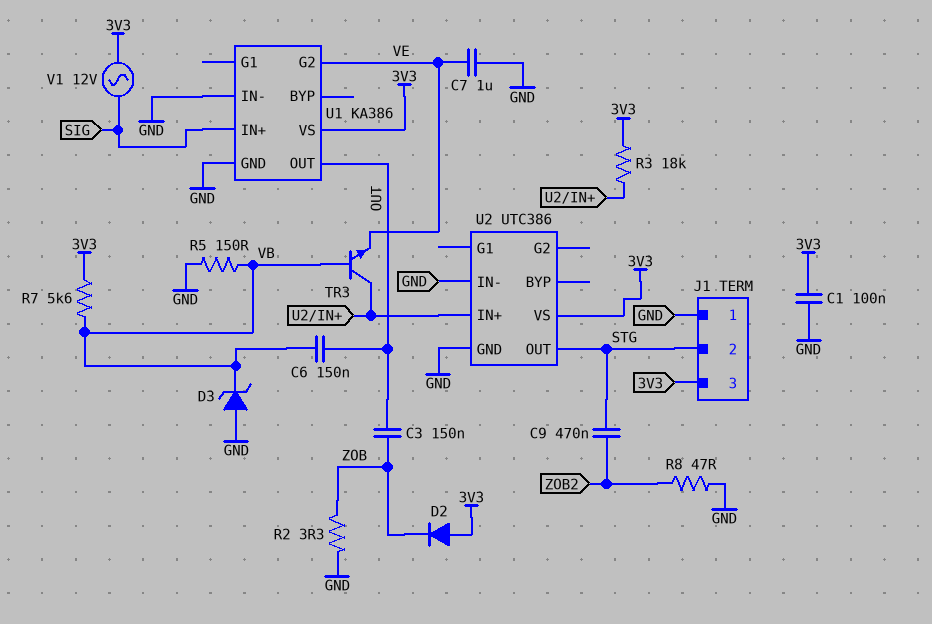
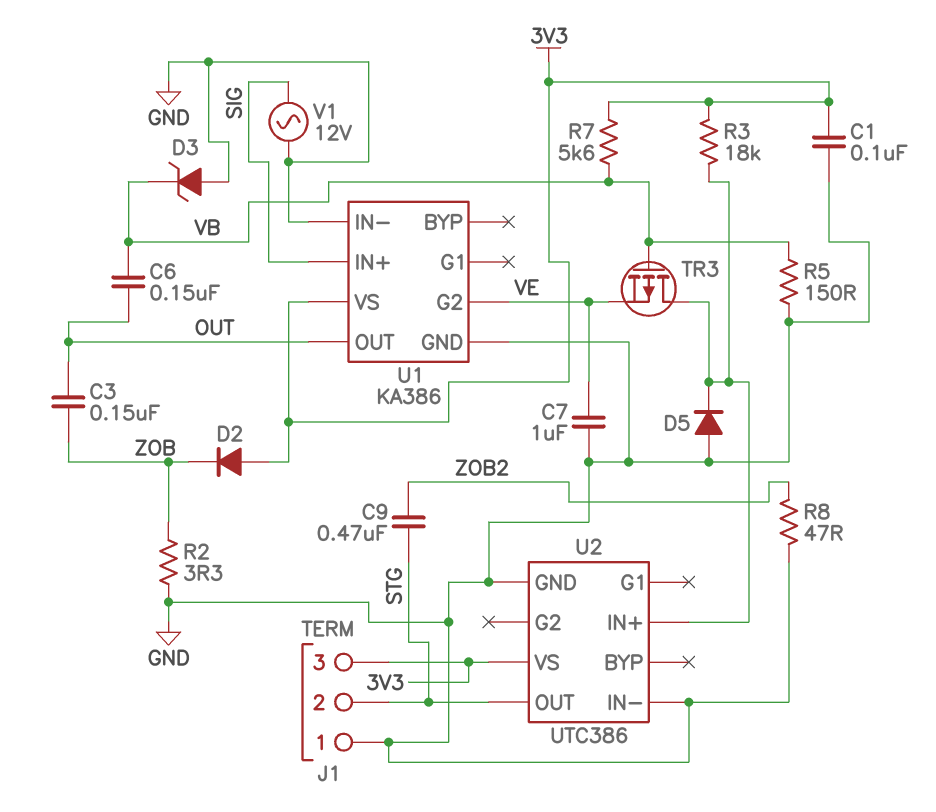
D5: none -> diode (A GND, K U2/IN+)
TR3: NPN (B VB, C U2/IN+, E VE) -> PMOS (G VB, D U2/IN+, S VE)
V1: AC 12V (3V3, SIG) -> AC 12V (GND, SIG)

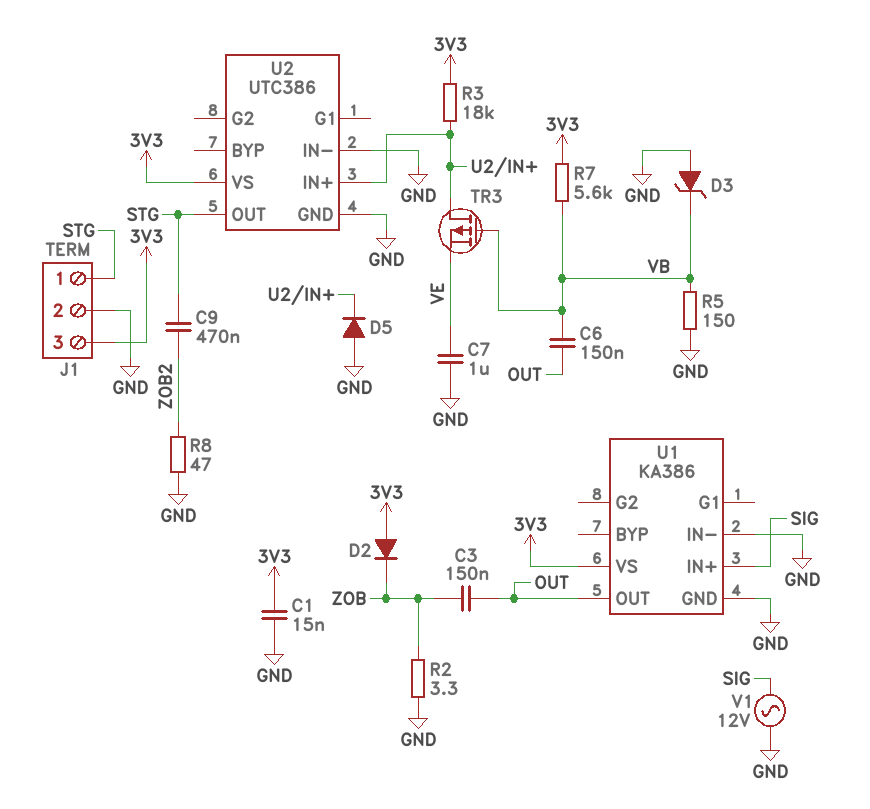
C1: 100nF (3V3, GND) -> 15nF (3V3, GND)
J1 pin 1: GND -> STG
J1 pin 2: STG -> GND
U1 pin G2: VE -> none

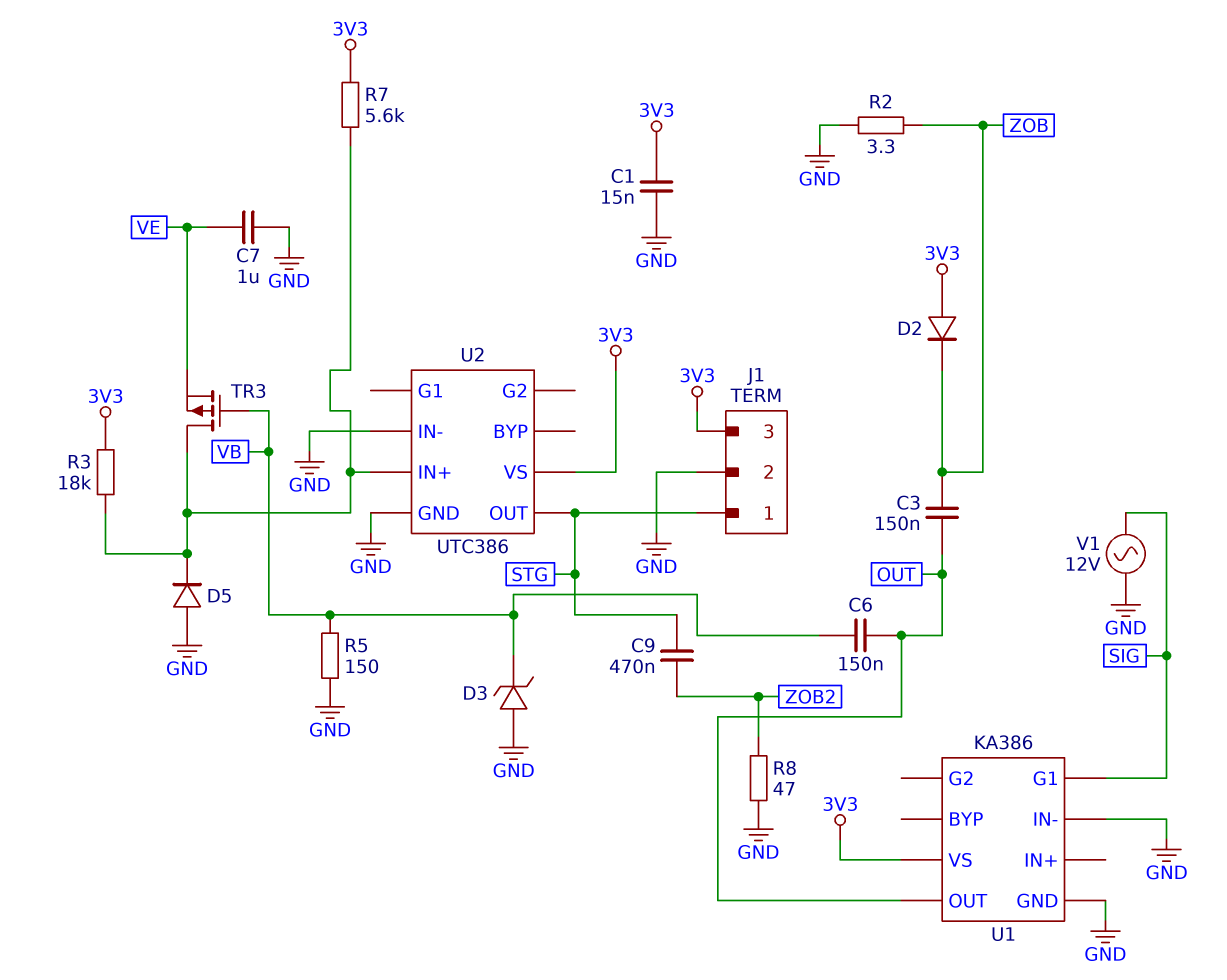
R7: 5.6k (3V3, VB) -> 5.6k (3V3, U2/IN+)
U1 pin G1: none -> SIG
U1 pin IN+: SIG -> none

